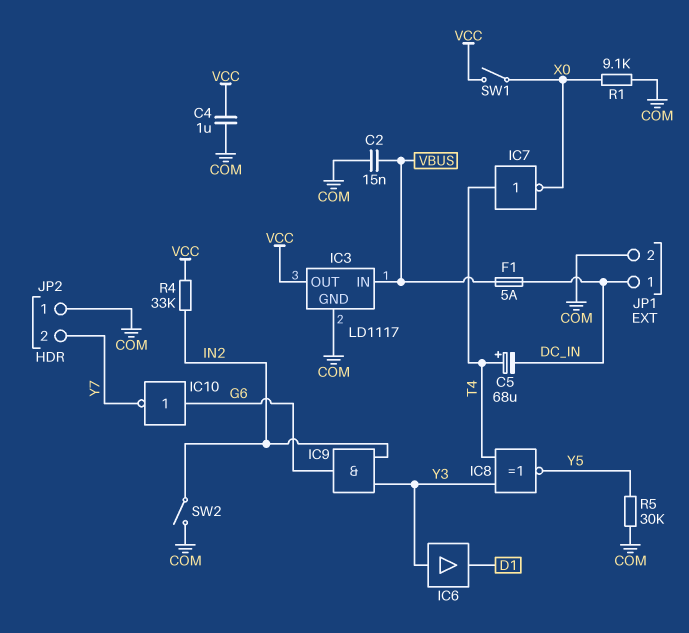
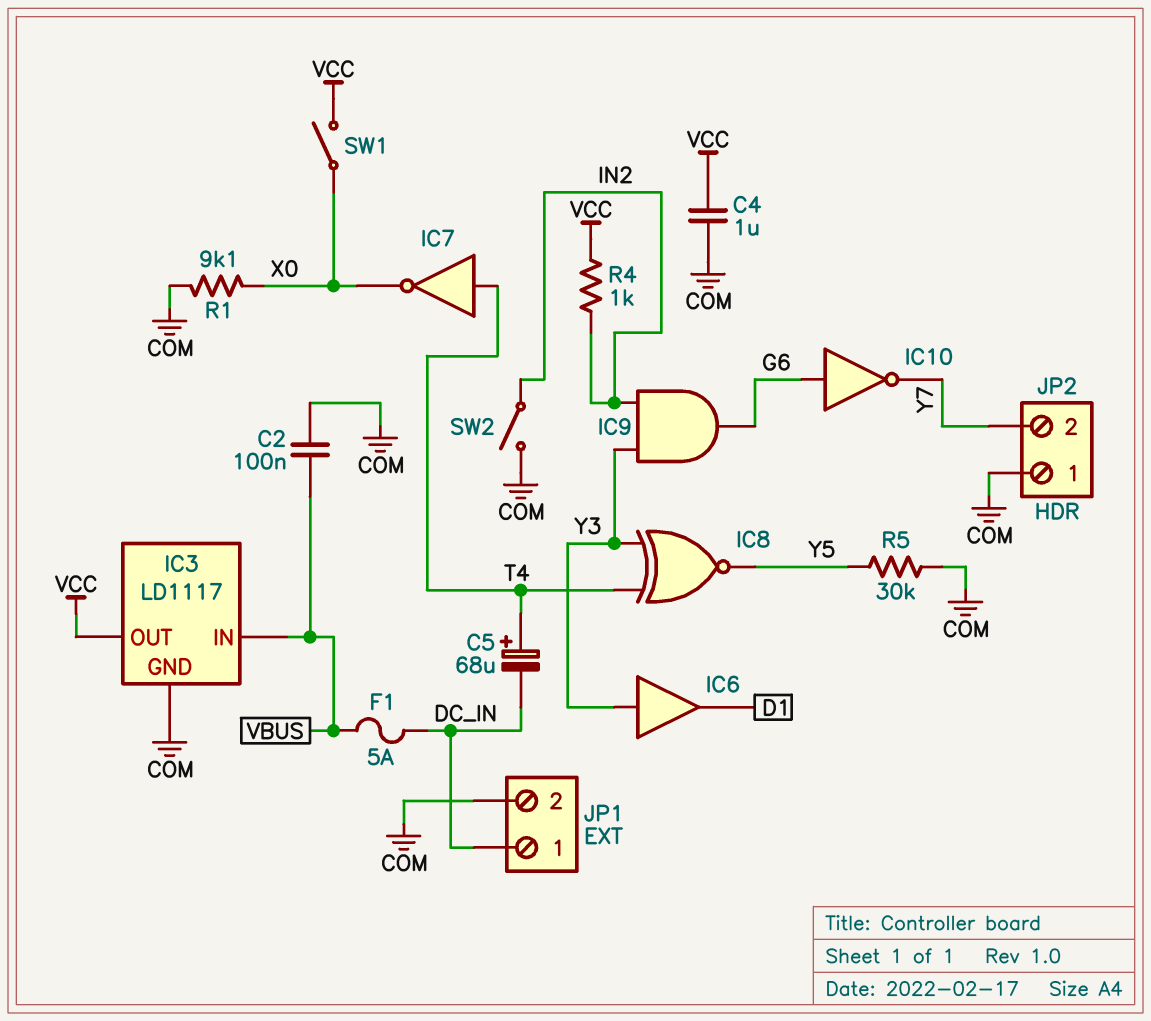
C2: 15nF (COM, VBUS) -> 100nF (COM, VBUS)
R4: 33k (IN2, VCC) -> 1k (IN2, VCC)

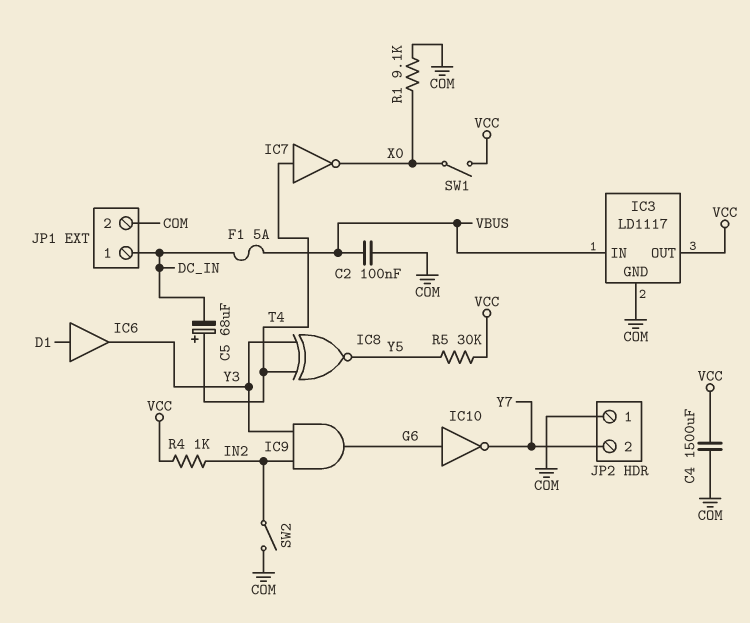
C4: 1uF (COM, VCC) -> 1500uF (COM, VCC)
IC6: buffer (in Y3, out D1) -> buffer (in D1, out Y3)
R5: 30k (COM, Y5) -> 30k (VCC, Y5)

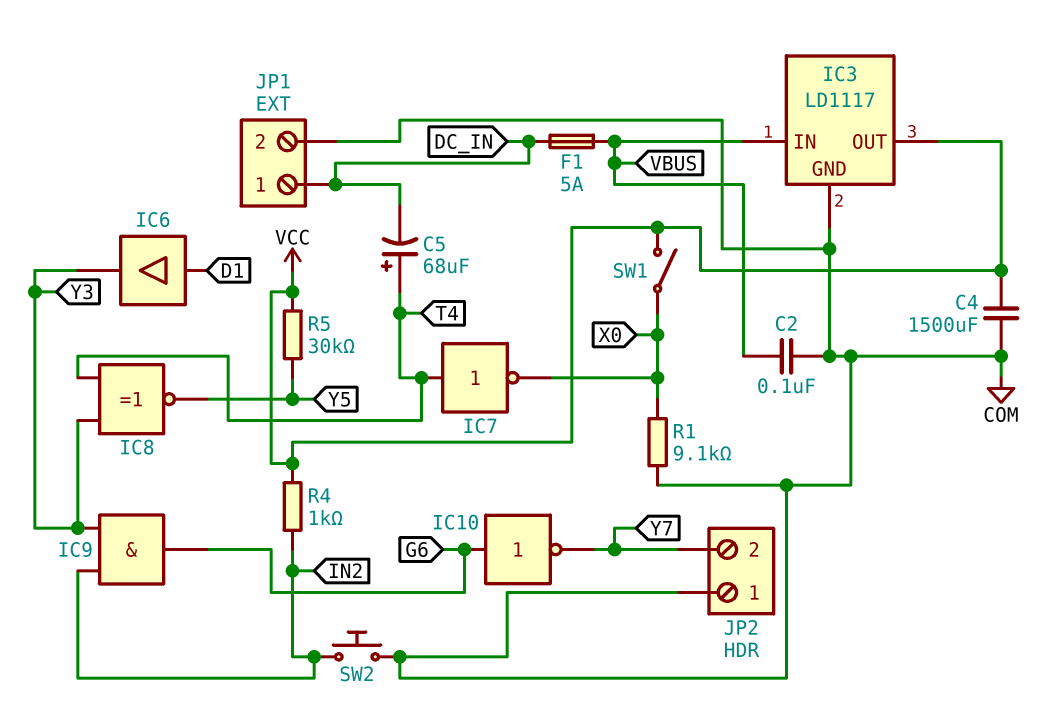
SW2: switch (COM, IN2) -> button (COM, IN2)

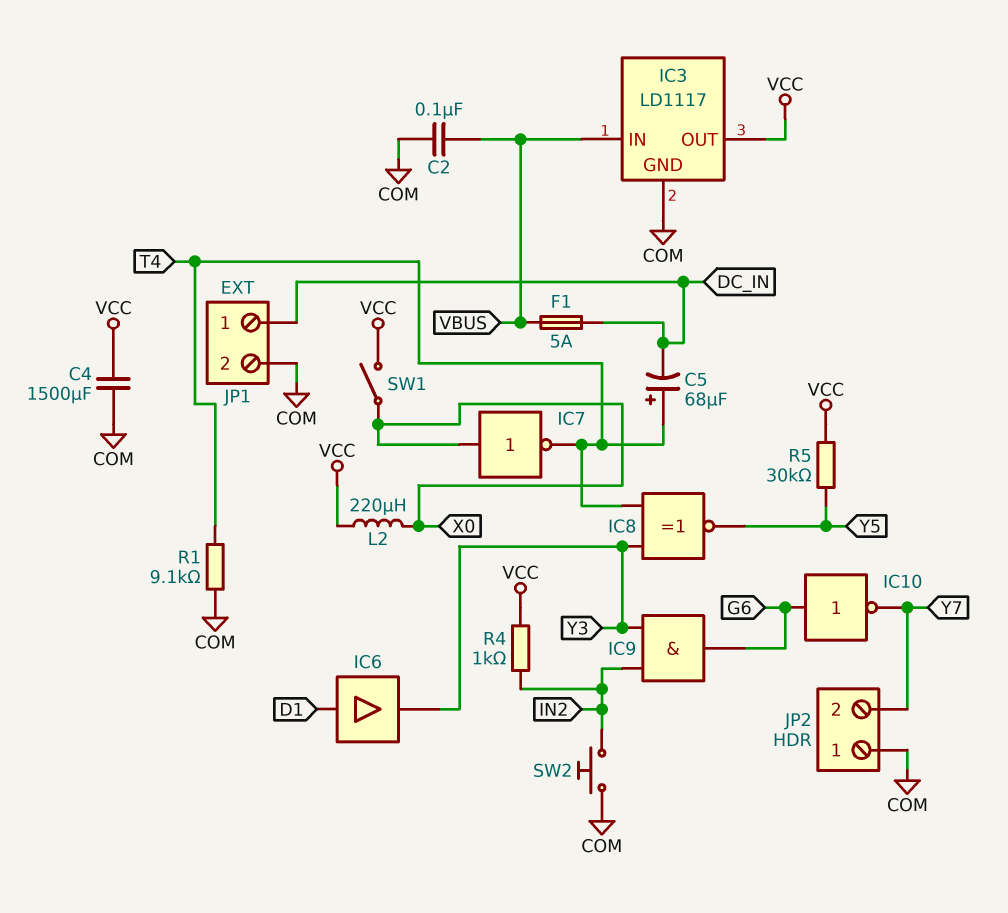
IC7: NOT (in T4, out X0) -> NOT (in X0, out T4)
L2: none -> 220uH (VCC, X0)
R1: 9.1k (COM, X0) -> 9.1k (COM, T4)

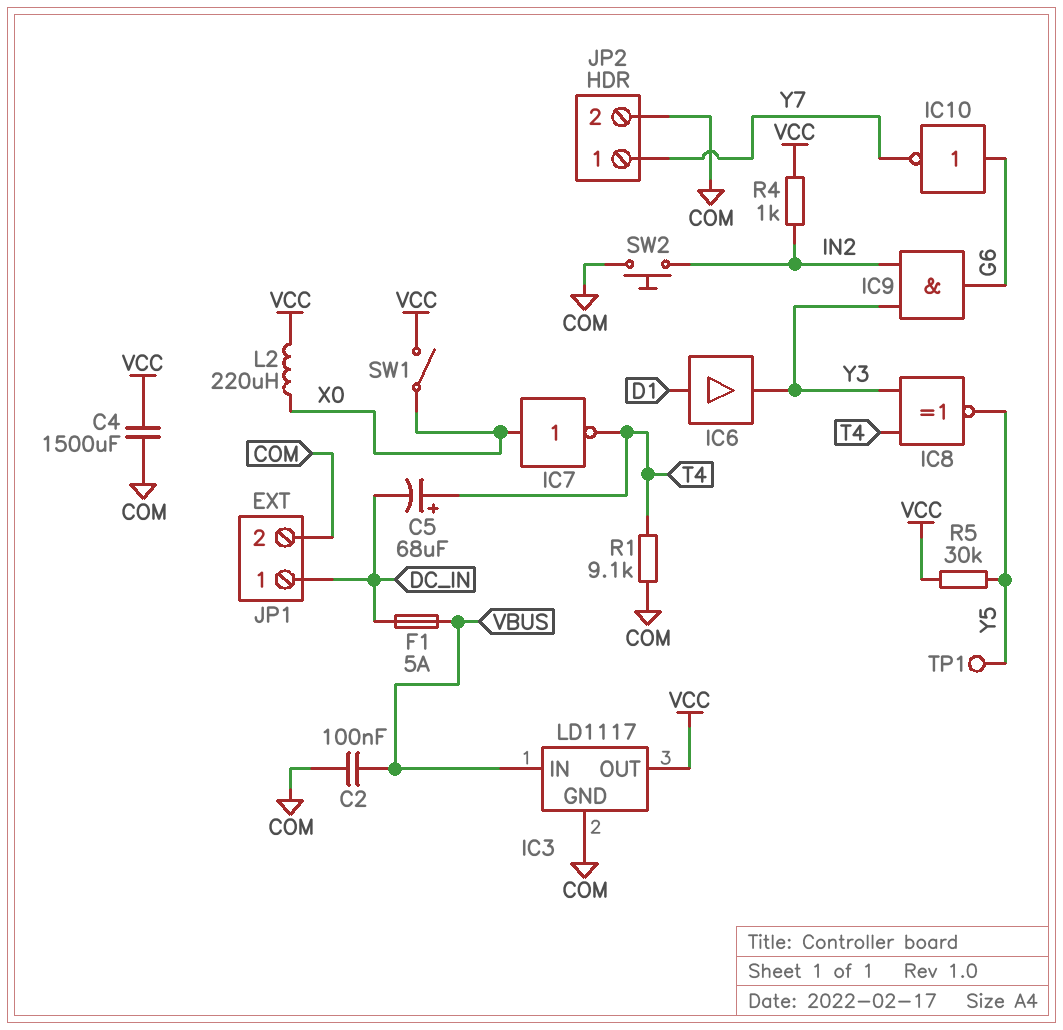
JP2 pin 1: COM -> Y7
JP2 pin 2: Y7 -> COM
TP1: none -> test point (Y5)

